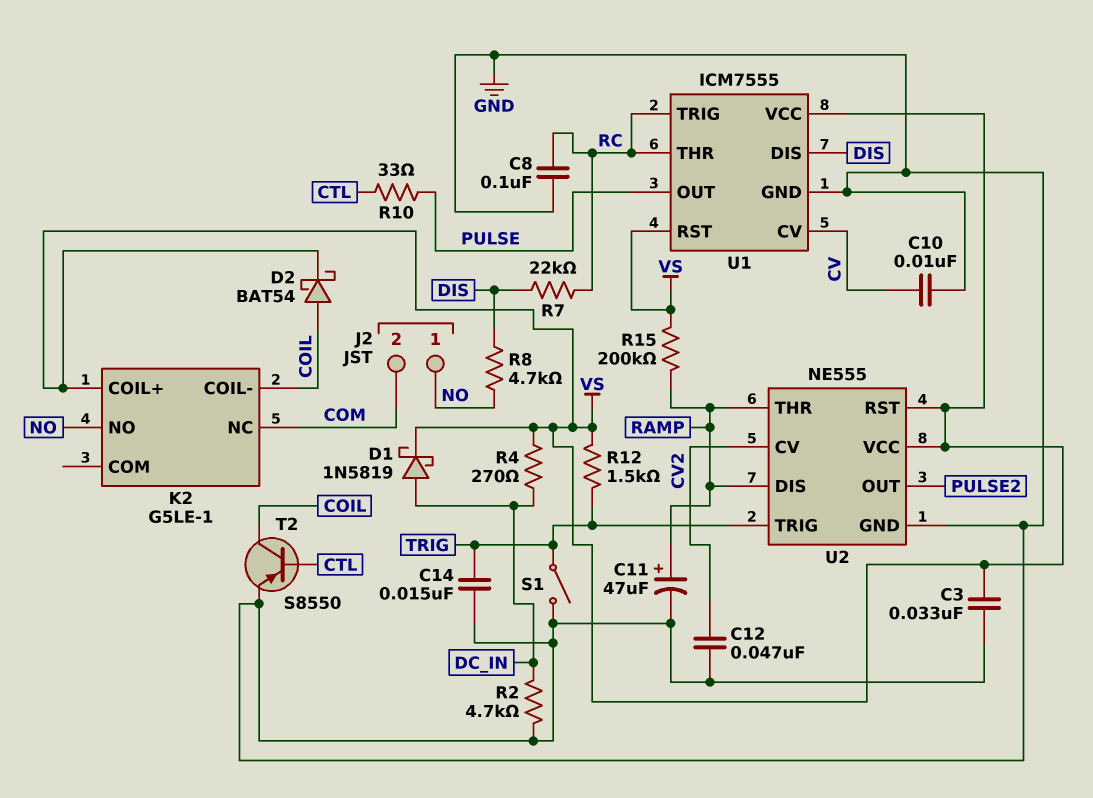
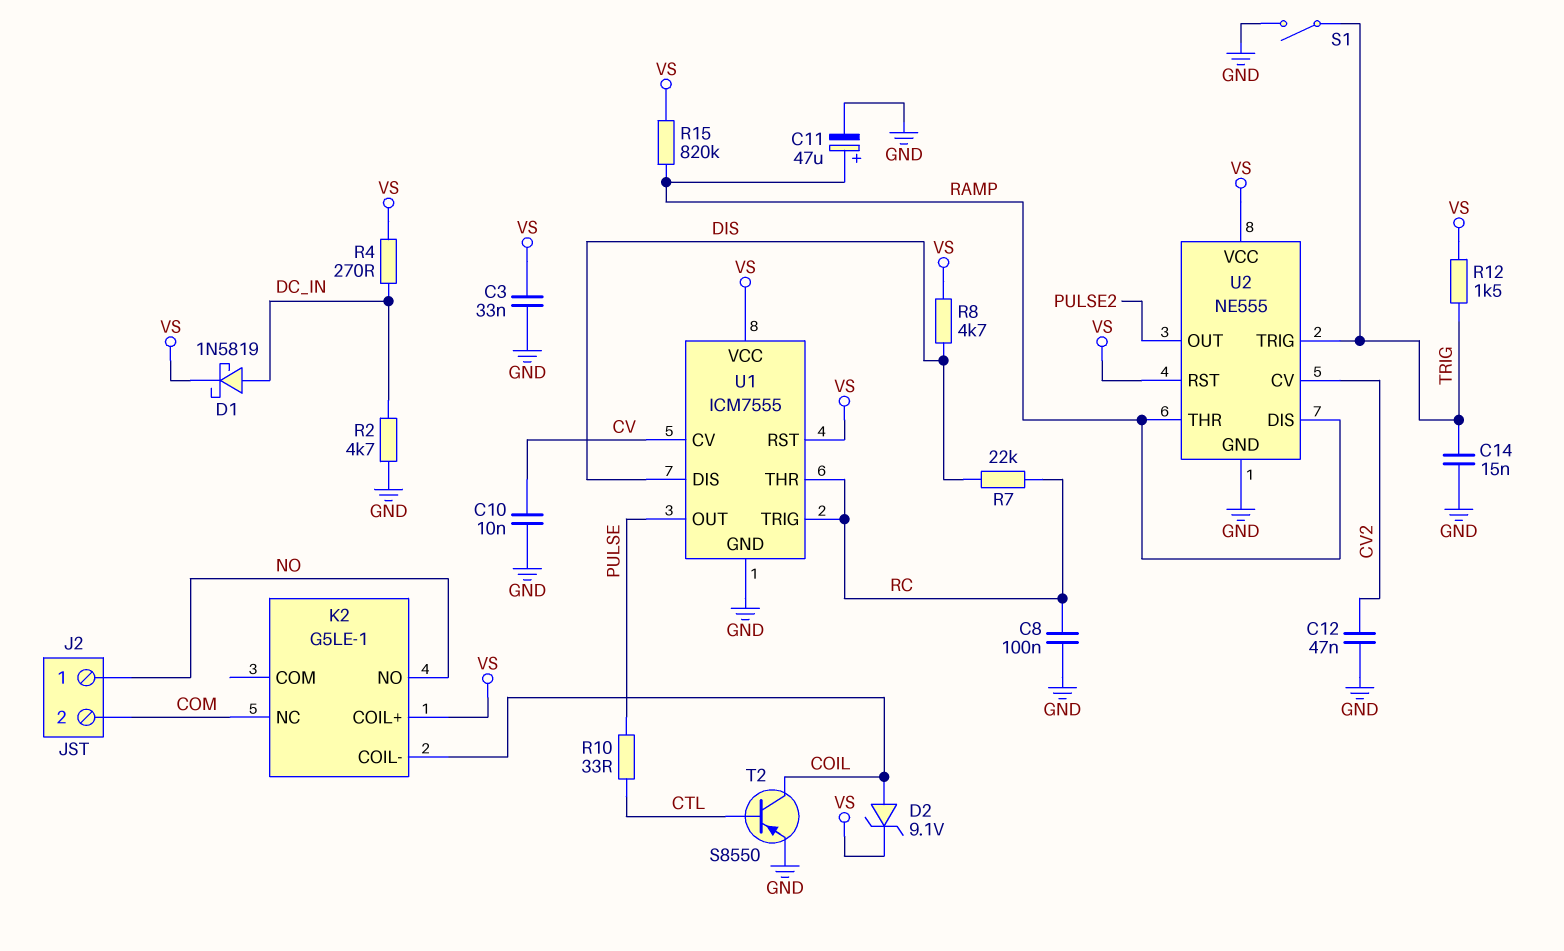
D2: schottky BAT54 (A COIL, K VS) -> zener 9.1V (A COIL, K VS)
R8: 4.7k (DIS, NO) -> 4.7k (DIS, VS)
R15: 200k (RAMP, VS) -> 820k (RAMP, VS)

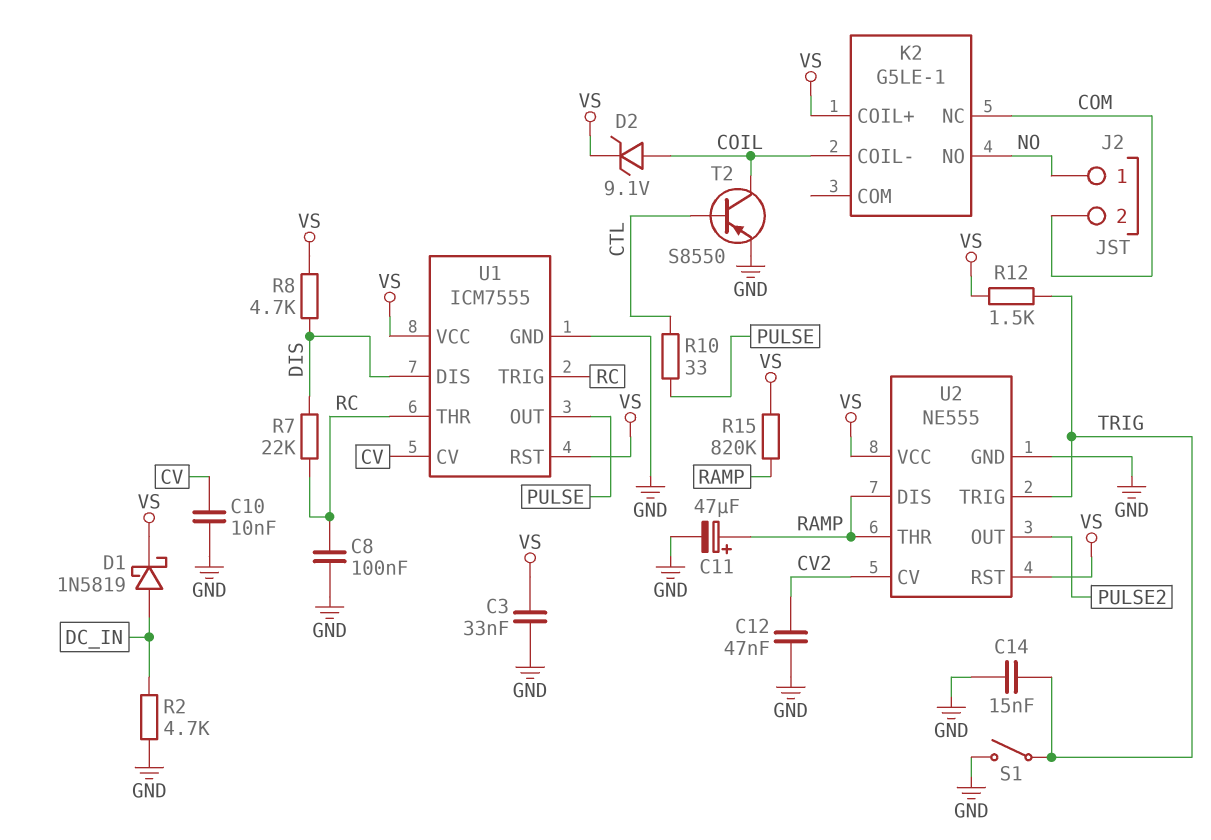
R4: 270 (DC_IN, VS) -> none

